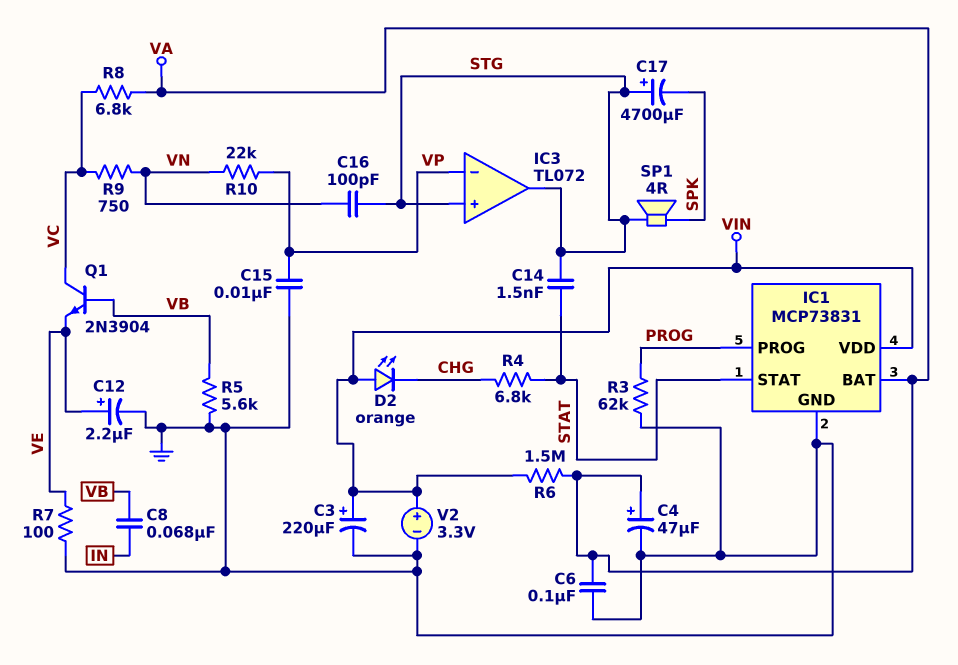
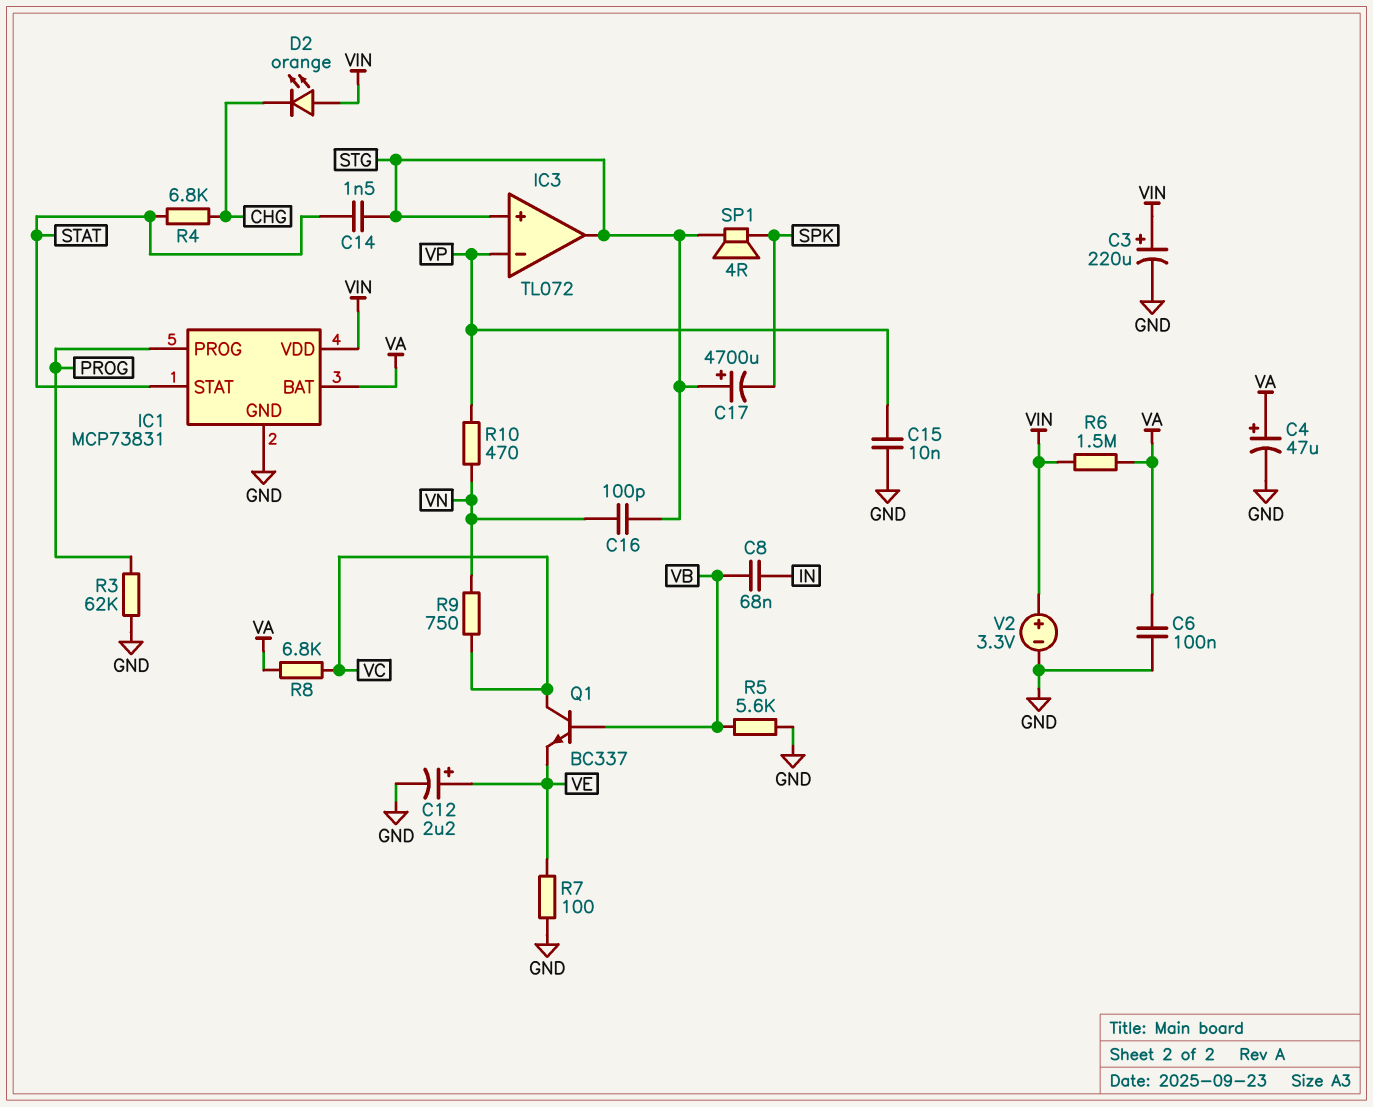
Q1: NPN 2N3904 (B VB, C VC, E VE) -> NPN BC337 (B VB, C VC, E VE)
R10: 22k (VN, VP) -> 470 (VN, VP)

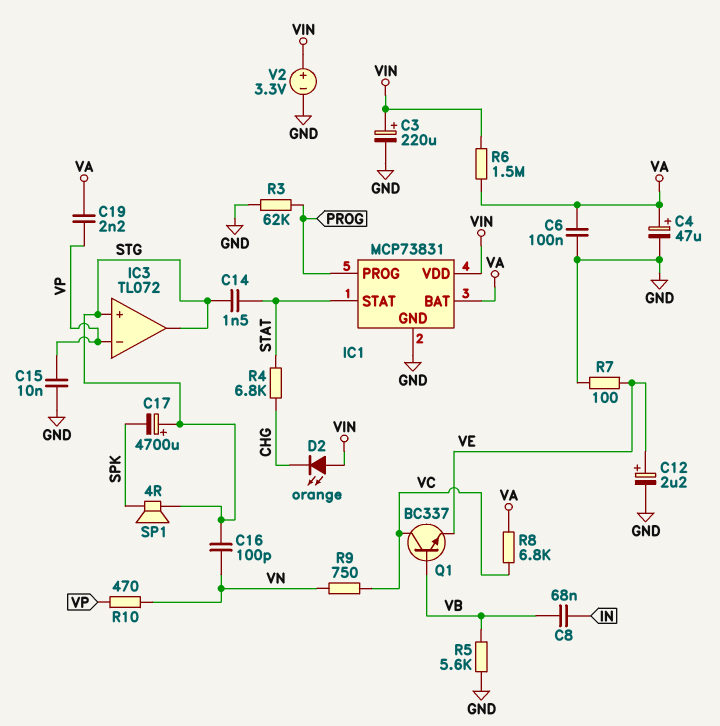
C19: none -> 2.2nF (VA, VP)

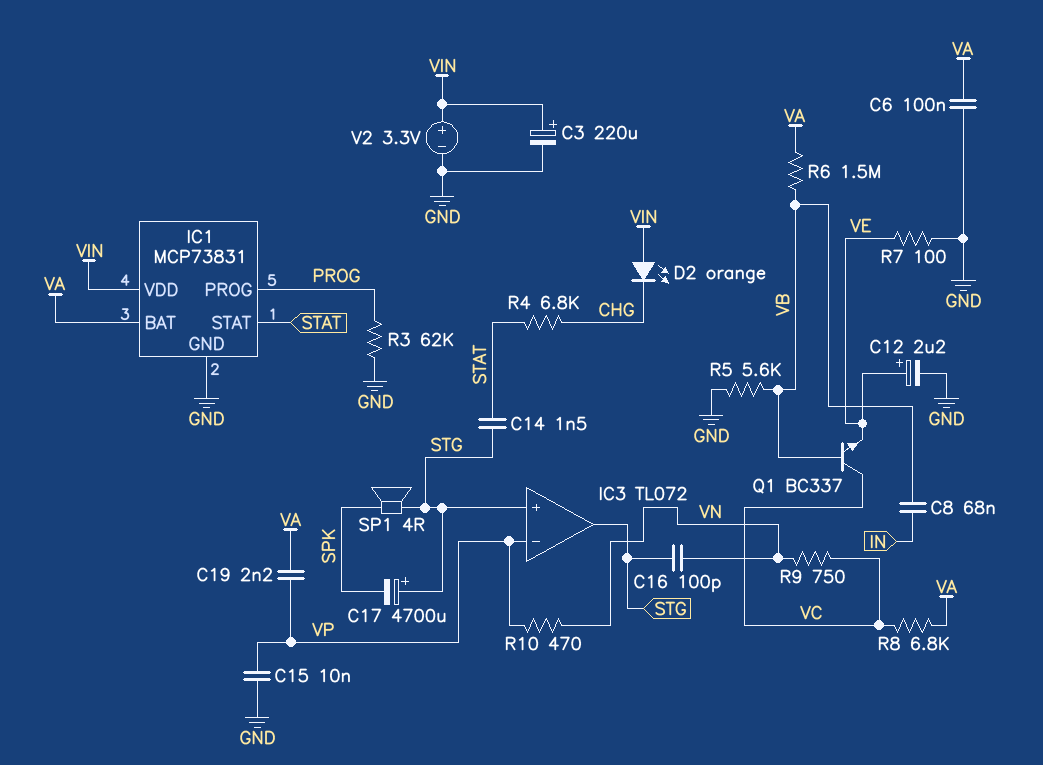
C4: 47uF (plus VA, minus GND) -> none
R6: 1.5M (VA, VIN) -> 1.5M (VA, VB)

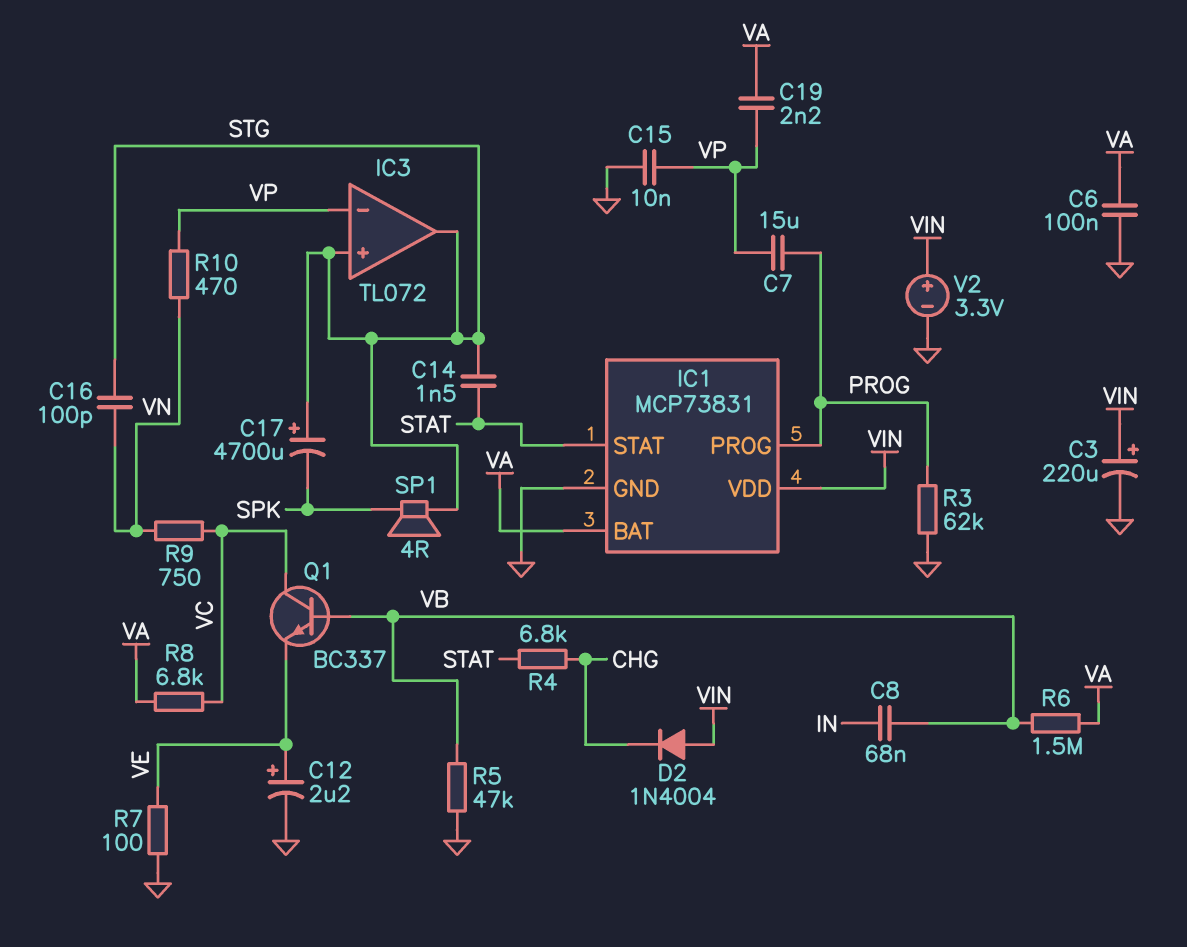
C7: none -> 15uF (PROG, VP)
D2: LED orange (A VIN, K CHG) -> diode 1N4004 (A VIN, K CHG)
R5: 5.6k (GND, VB) -> 47k (GND, VB)

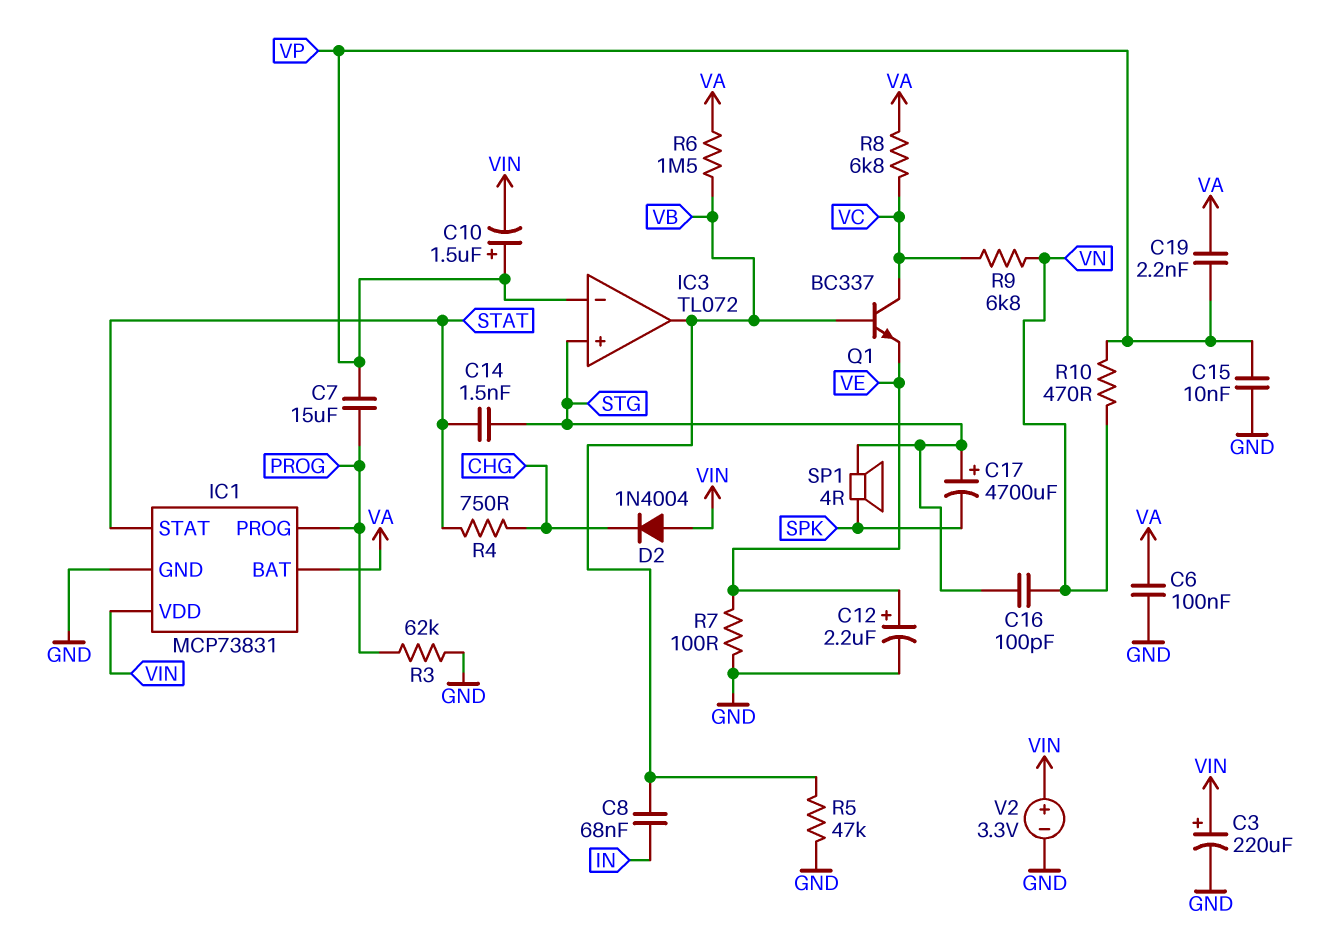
C10: none -> 1.5uF (plus VP, minus VIN)
IC3 pin out: STG -> VB
R4: 6.8k (CHG, STAT) -> 750 (CHG, STAT)
R9: 750 (VC, VN) -> 6.8k (VC, VN)

